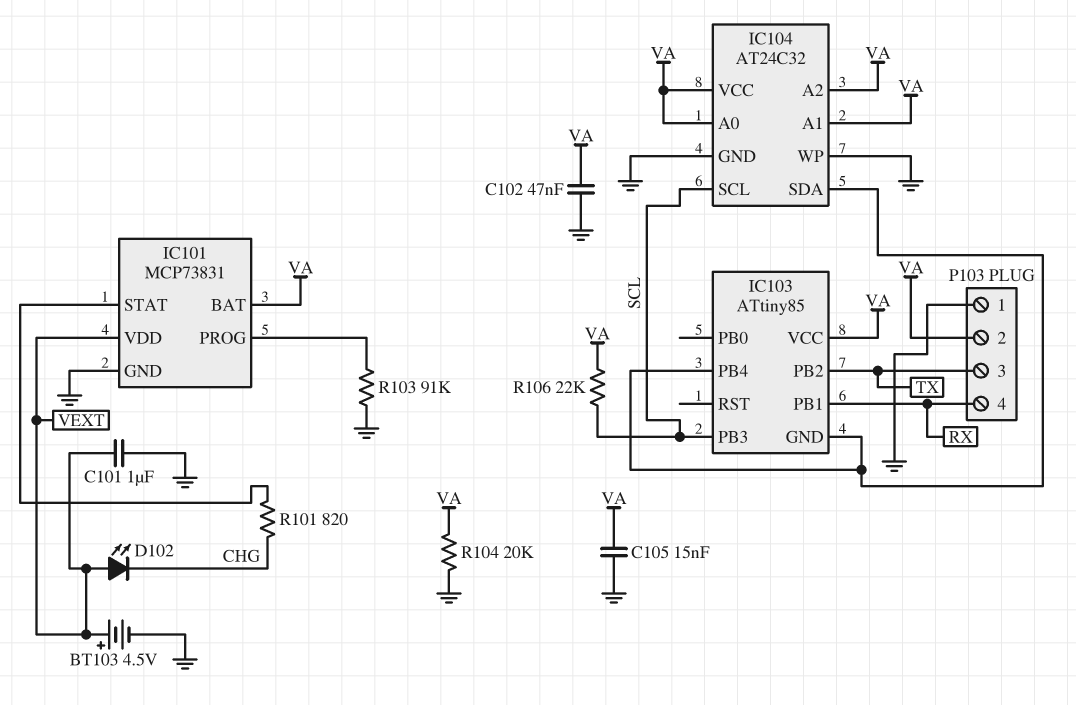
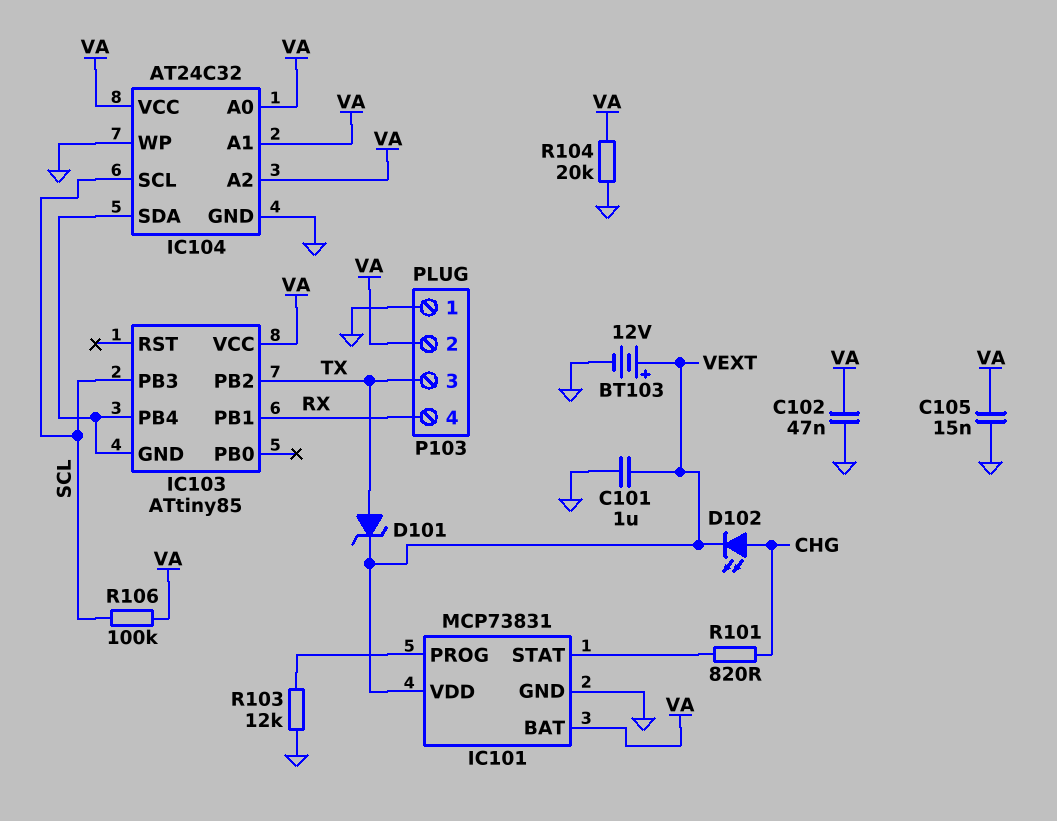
BT103: 4.5V (plus VEXT, minus GND) -> 12V (plus VEXT, minus GND)
D101: none -> zener (A TX, K VEXT)
D102: LED (A VEXT, K CHG) -> LED (A CHG, K VEXT)
R103: 91k (GND, IC101/PROG) -> 12k (GND, IC101/PROG)
R106: 22k (SCL, VA) -> 100k (SCL, VA)

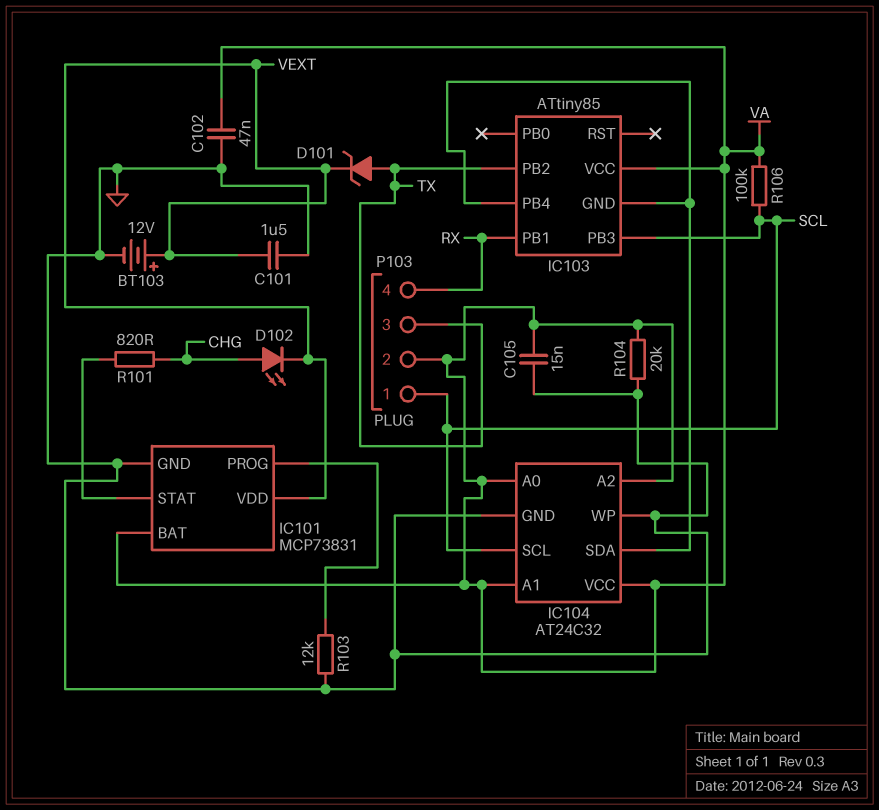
C101: 1uF (GND, VEXT) -> 1.5uF (GND, VEXT)
P103 pin 1: GND -> SCL

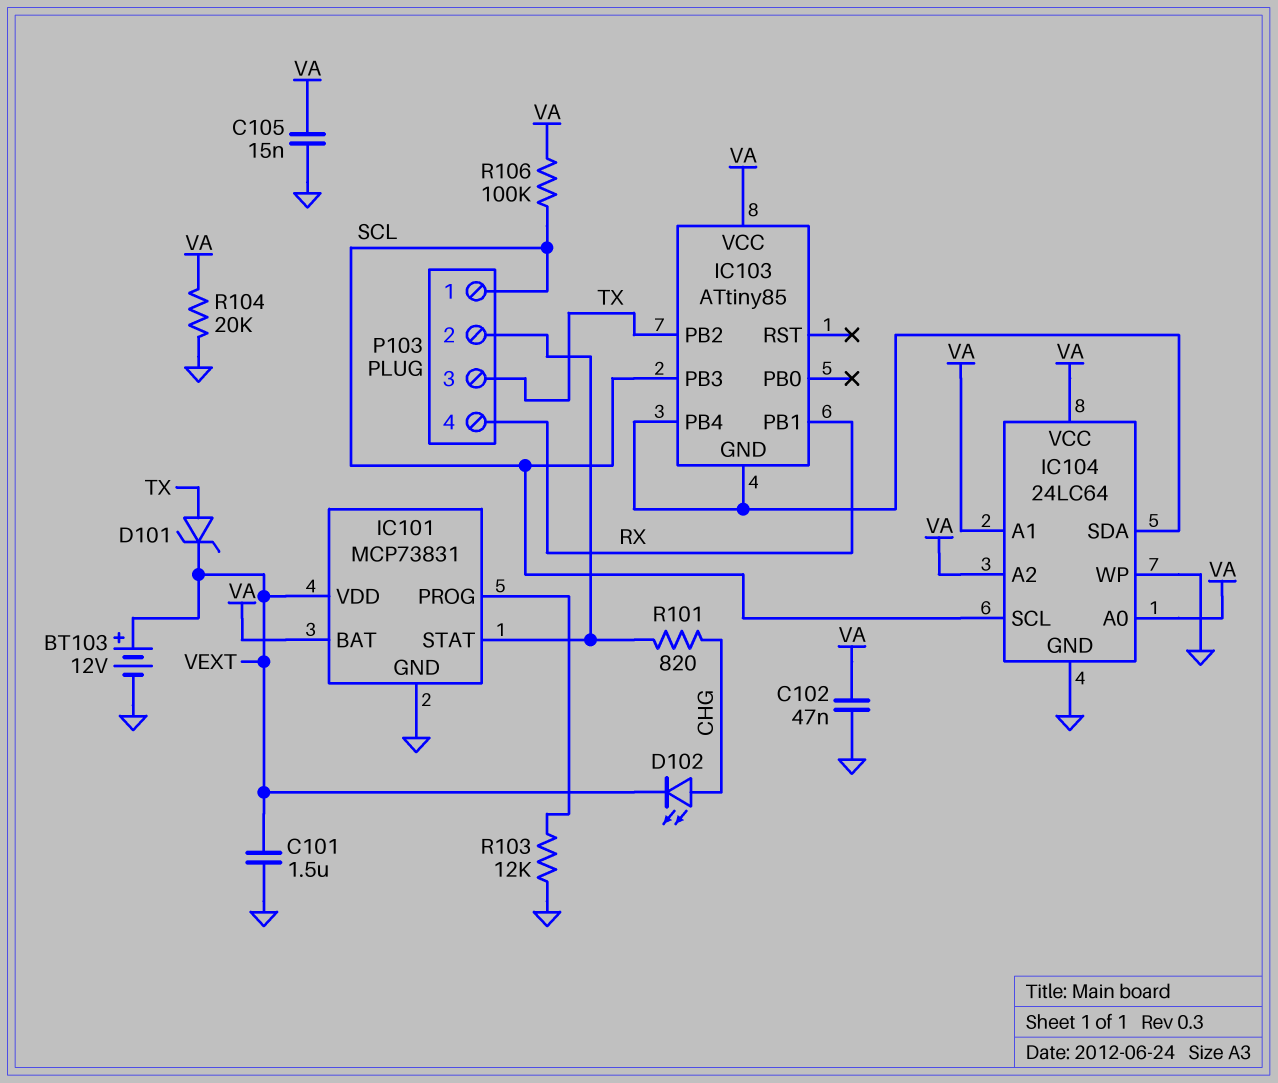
IC104: AT24C32 -> 24LC64
P103 pin 2: VA -> IC101/STAT

